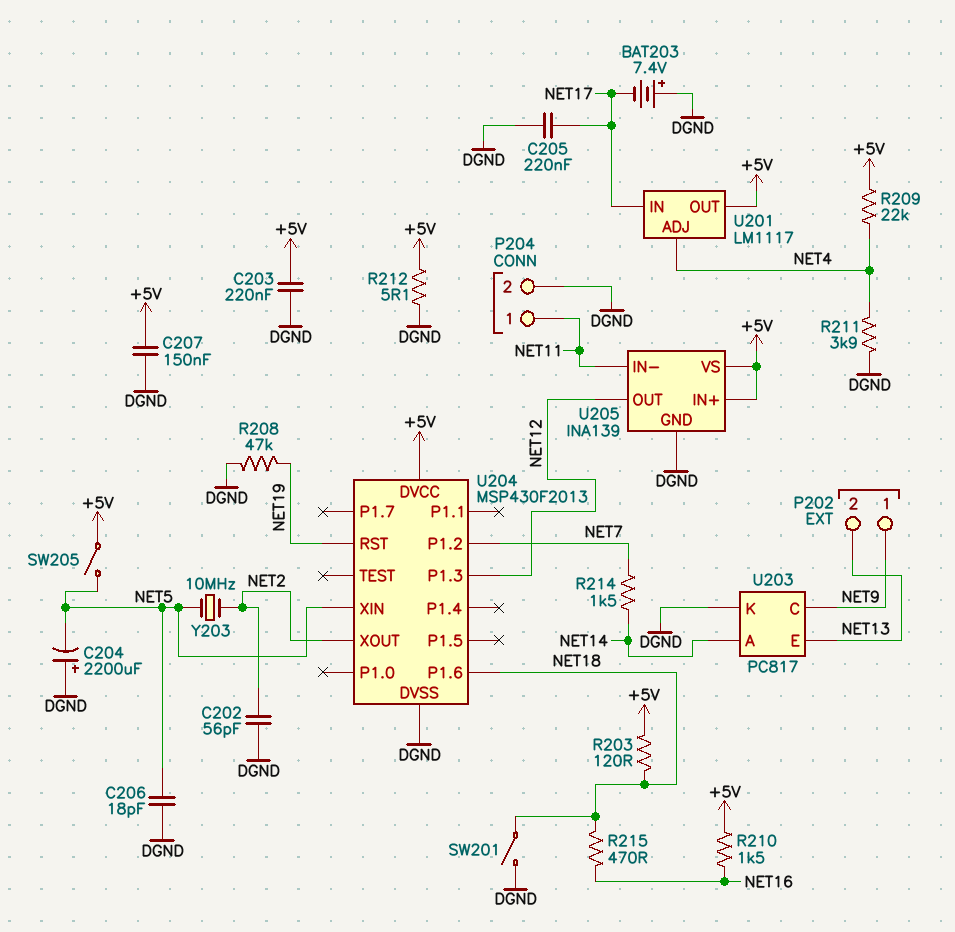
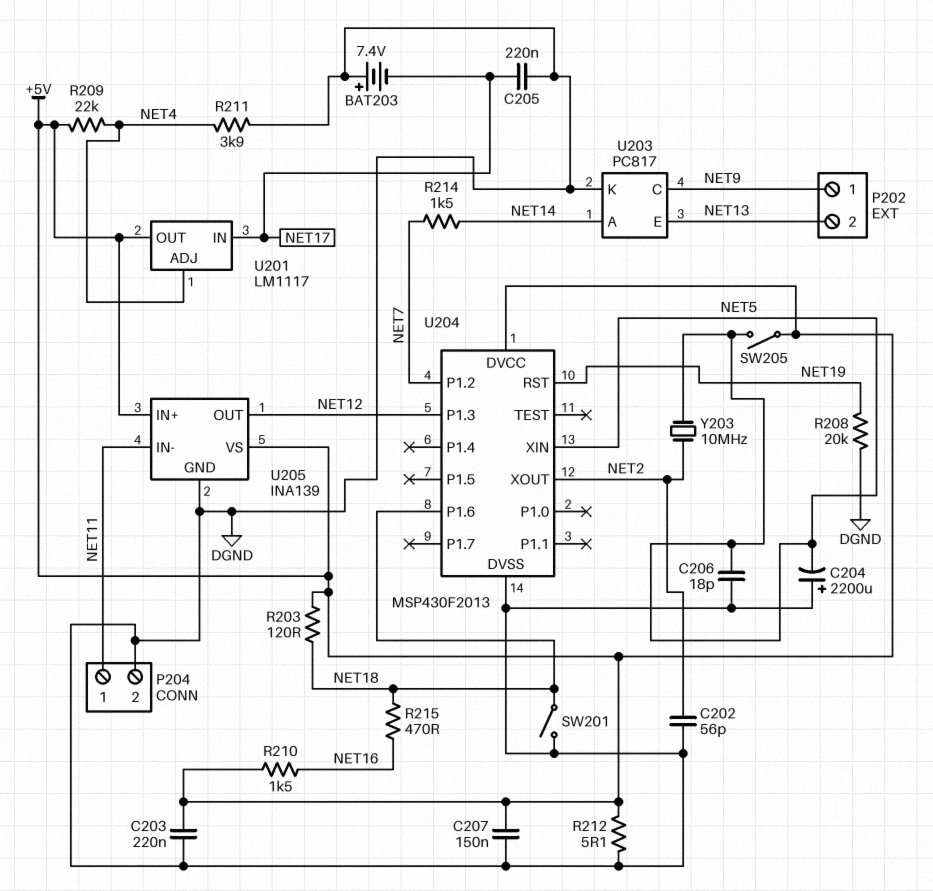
R208: 47k (DGND, NET19) -> 20k (DGND, NET19)

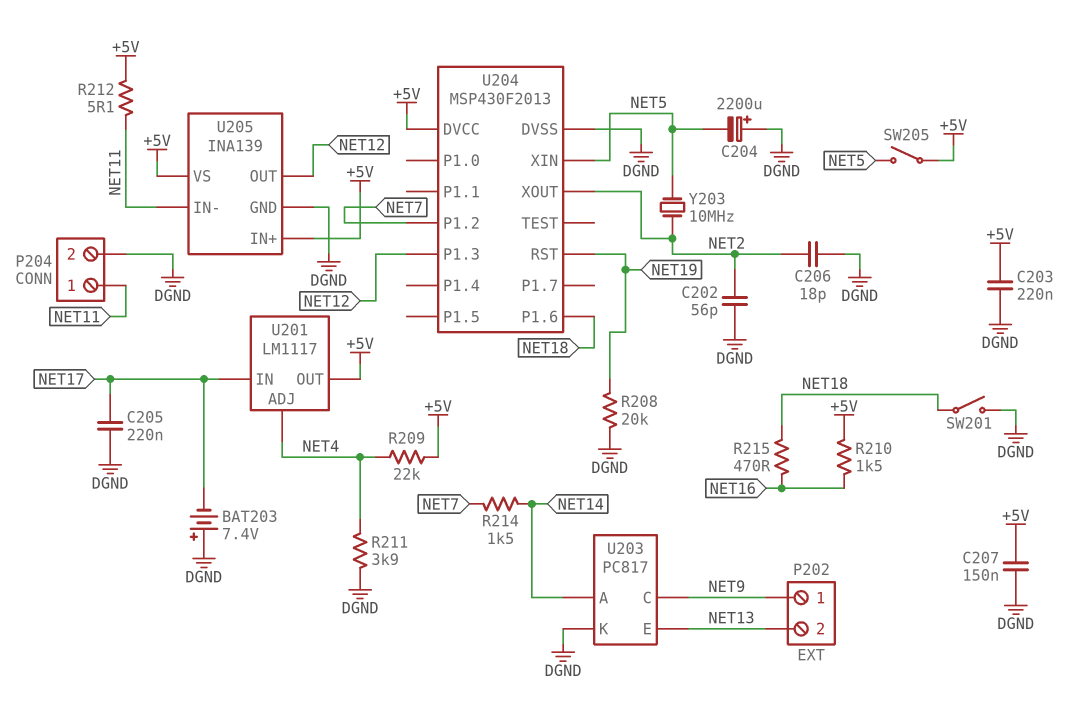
C206: 18pF (DGND, NET5) -> 18pF (DGND, NET2)
R203: 120 (+5V, NET18) -> none
R212: 5.1 (+5V, DGND) -> 5.1 (+5V, NET11)

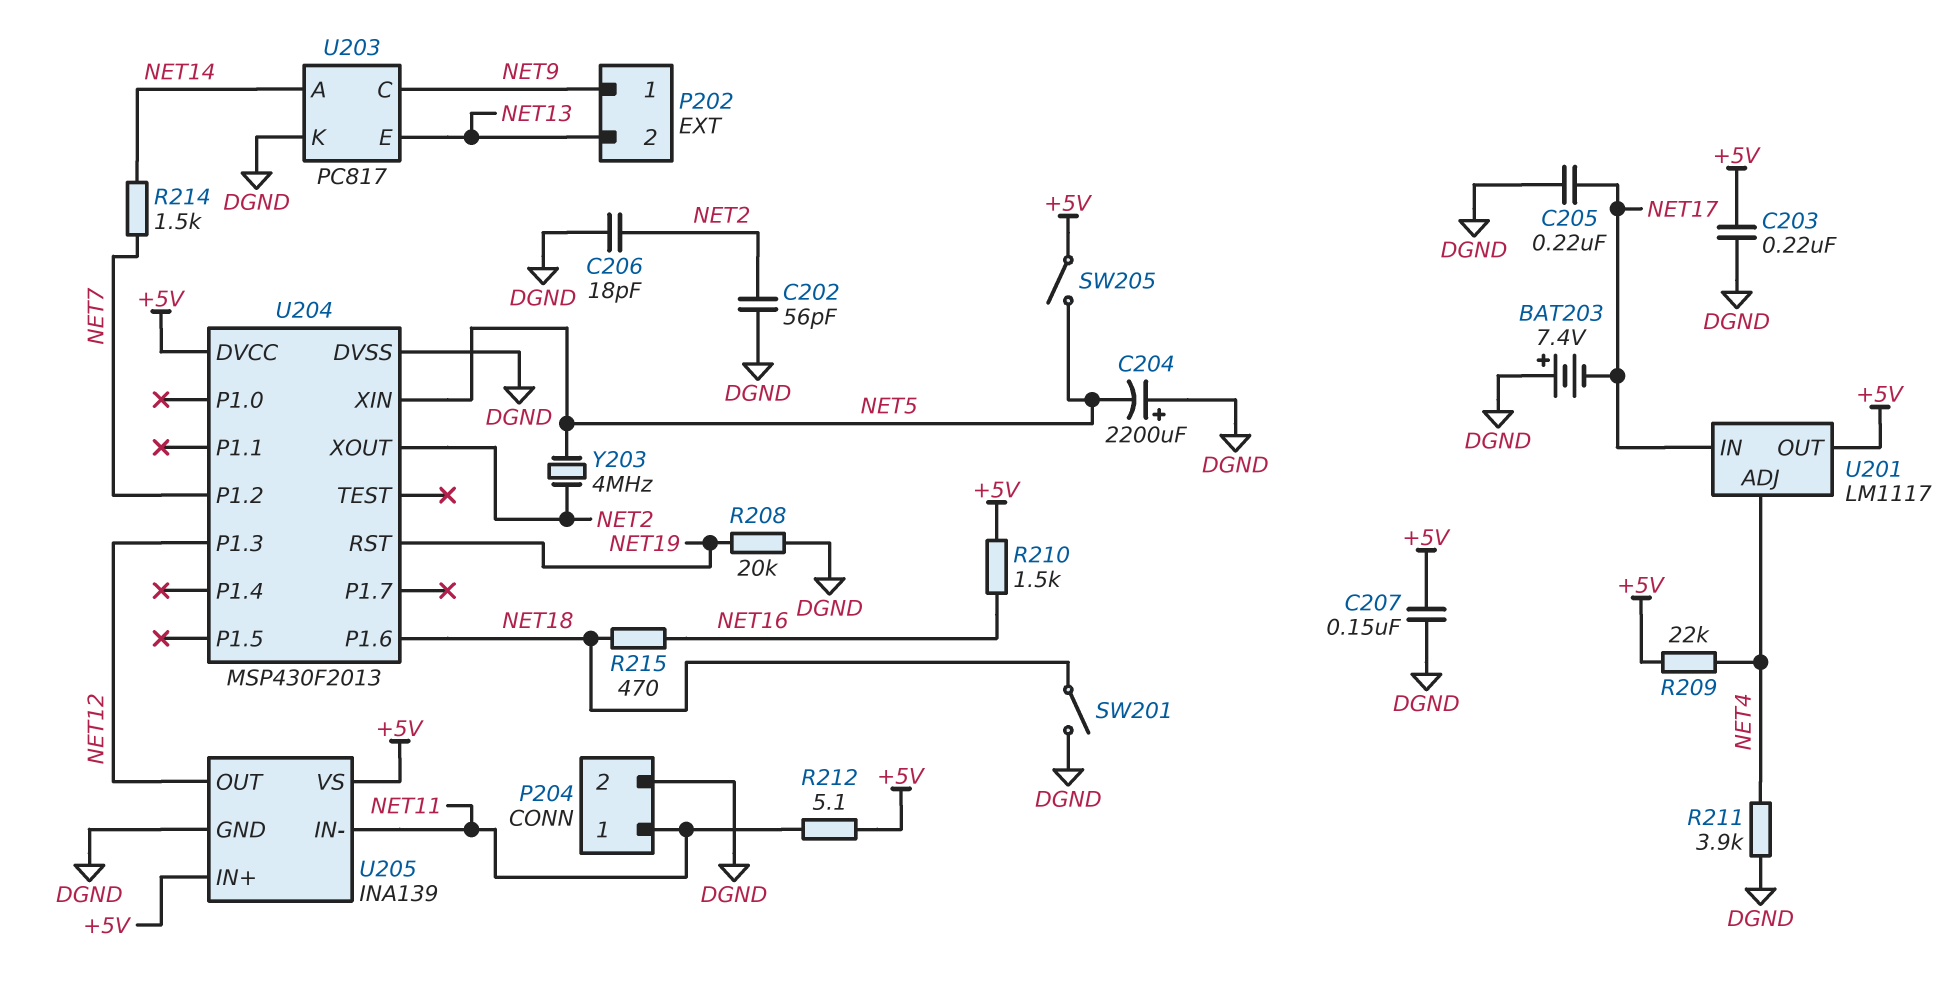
Y203: 10MHz (NET2, NET5) -> 4MHz (NET2, NET5)

